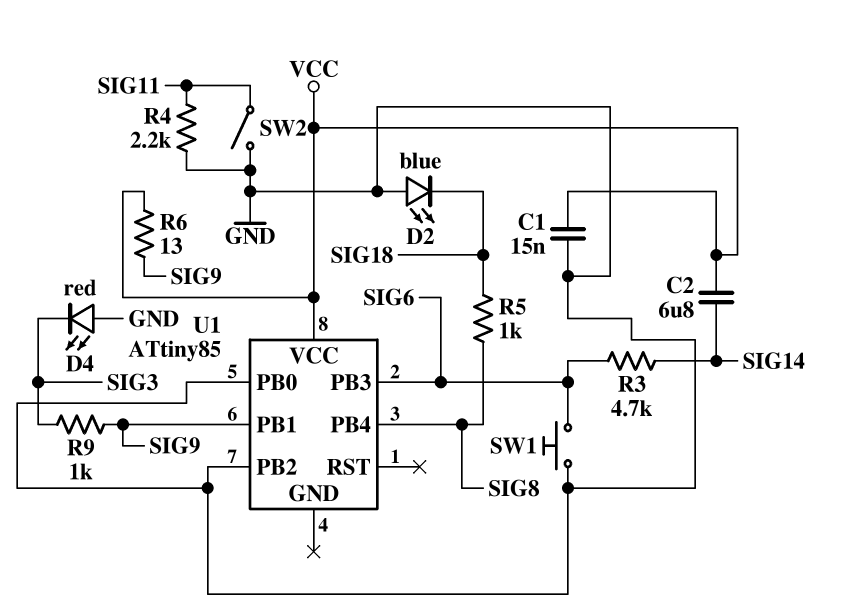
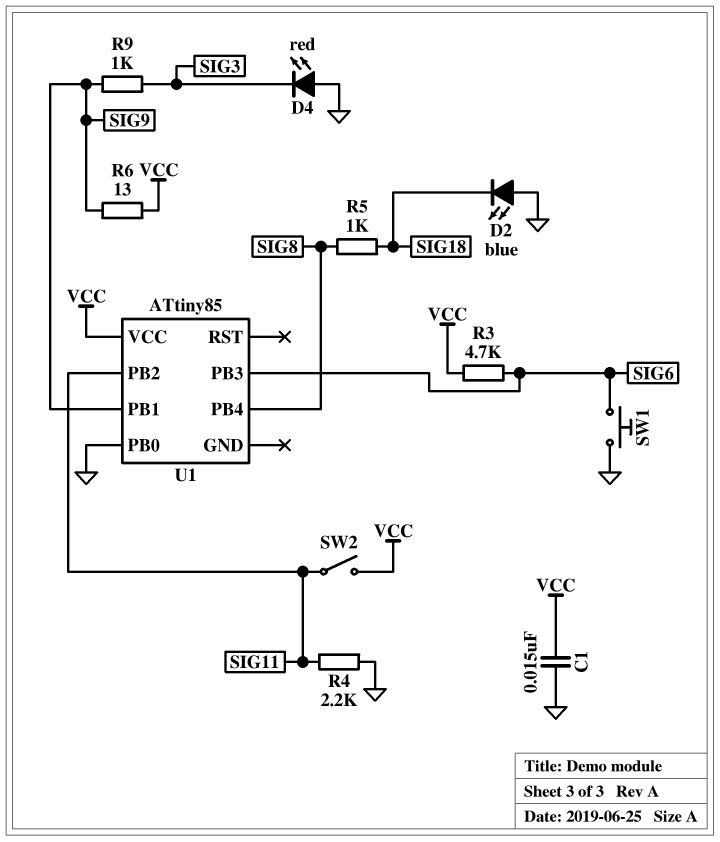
C2: 6.8uF (SIG14, VCC) -> none
R3: 4.7k (SIG6, SIG14) -> 4.7k (SIG6, VCC)
SW2: switch (GND, SIG11) -> switch (SIG11, VCC)
U1 pin PB2: GND -> SIG11

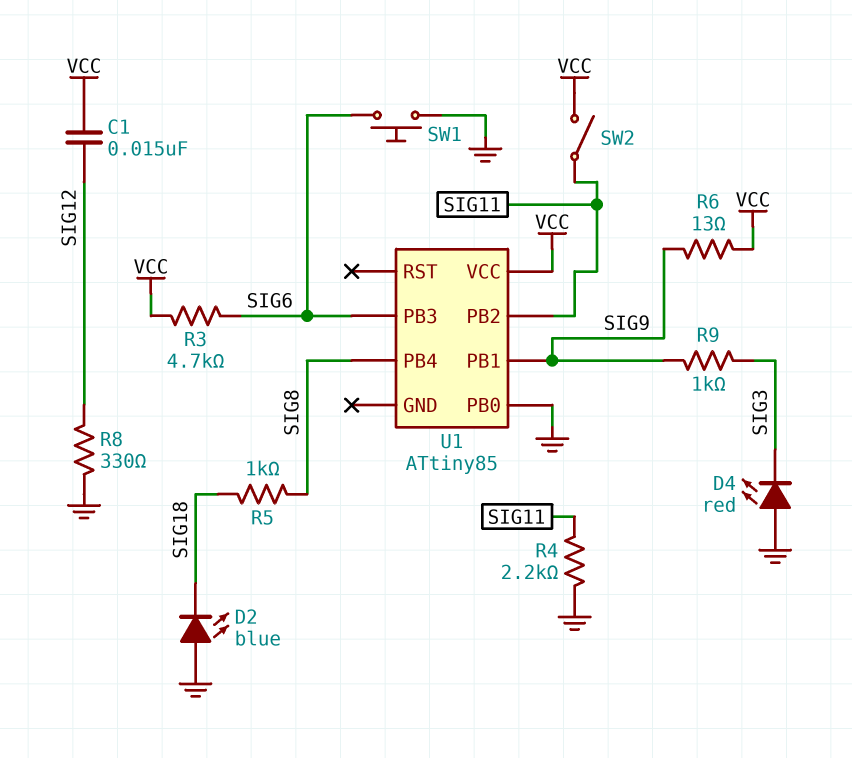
C1: 15nF (GND, VCC) -> 15nF (SIG12, VCC)
R8: none -> 330 (GND, SIG12)

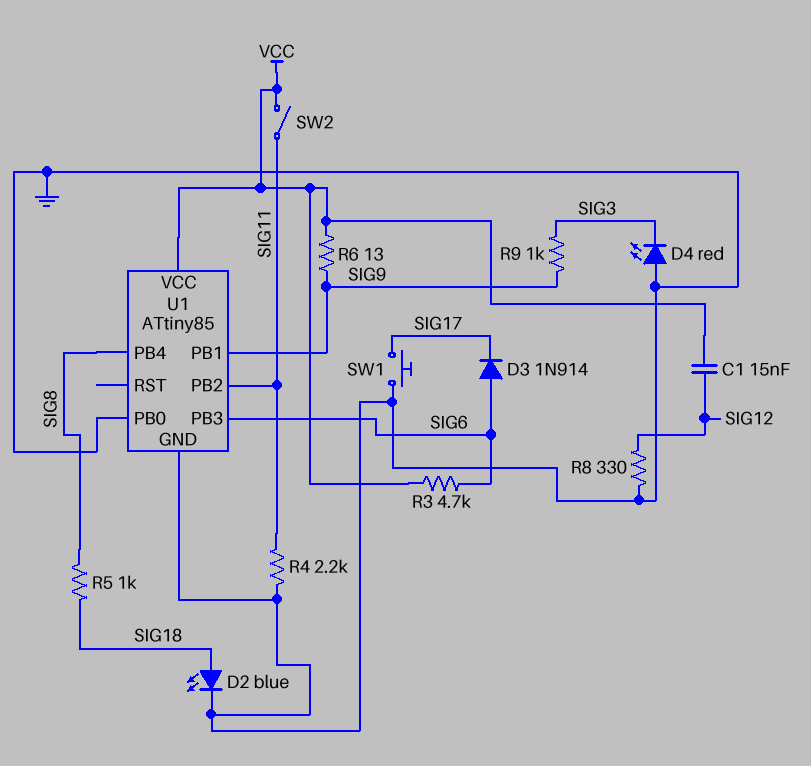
D2: LED blue (A GND, K SIG18) -> LED blue (A SIG18, K GND)
D3: none -> diode 1N914 (A SIG6, K SIG17)
SW1: button (GND, SIG6) -> button (GND, SIG17)
U1 pin GND: none -> GND

